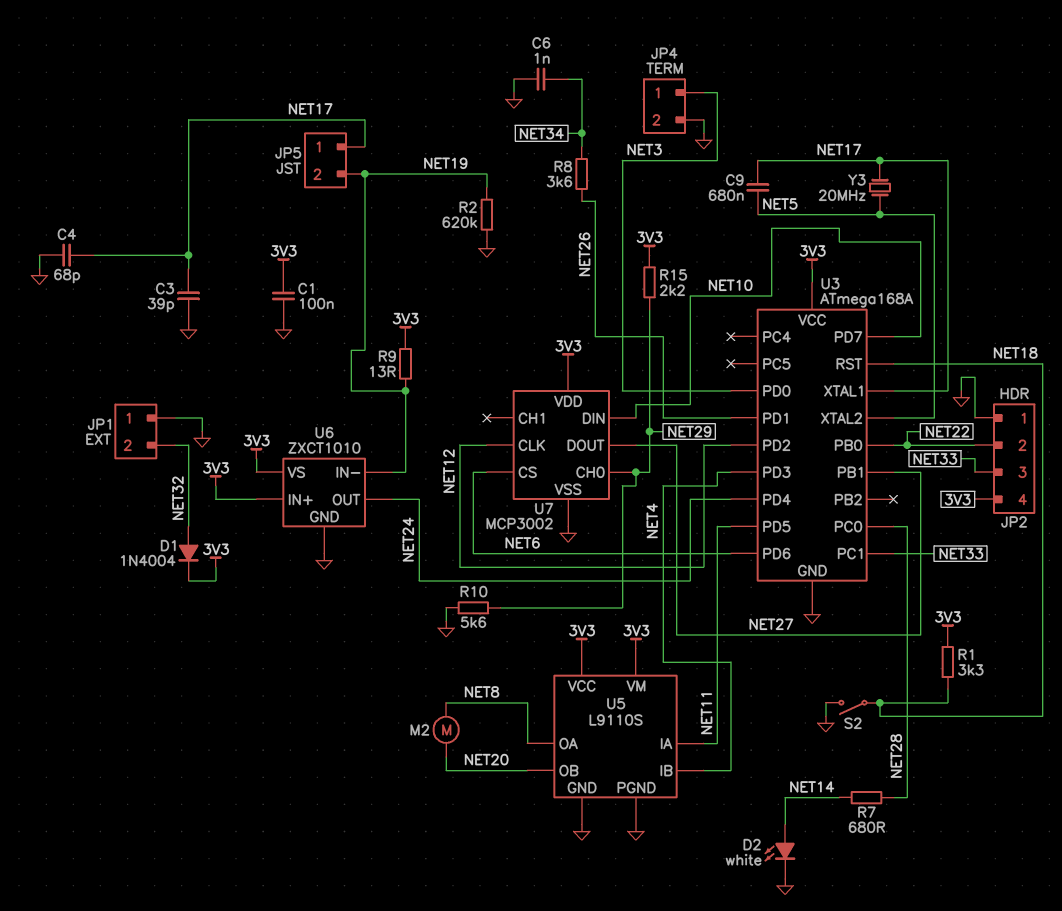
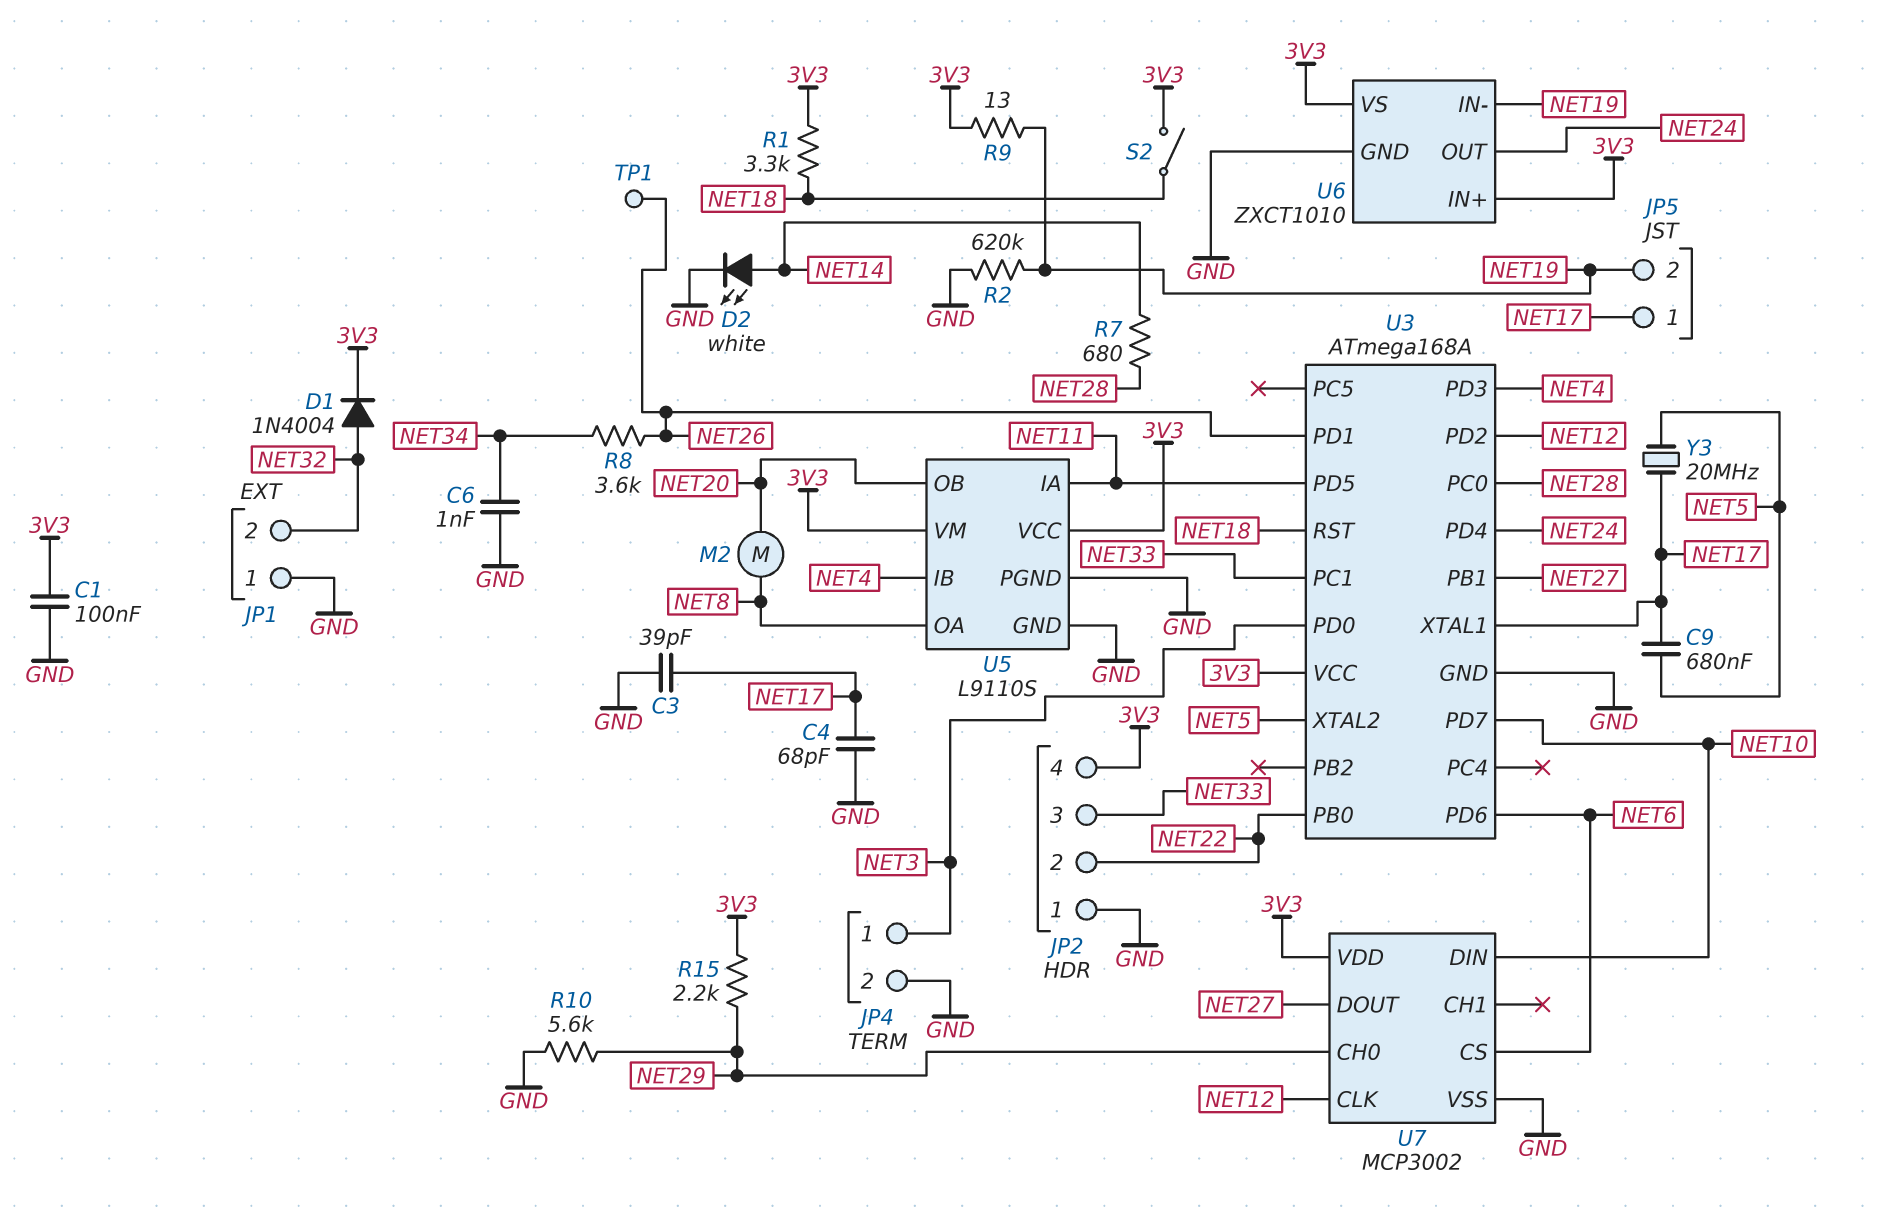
S2: switch (GND, NET18) -> switch (3V3, NET18)
TP1: none -> test point (NET26)

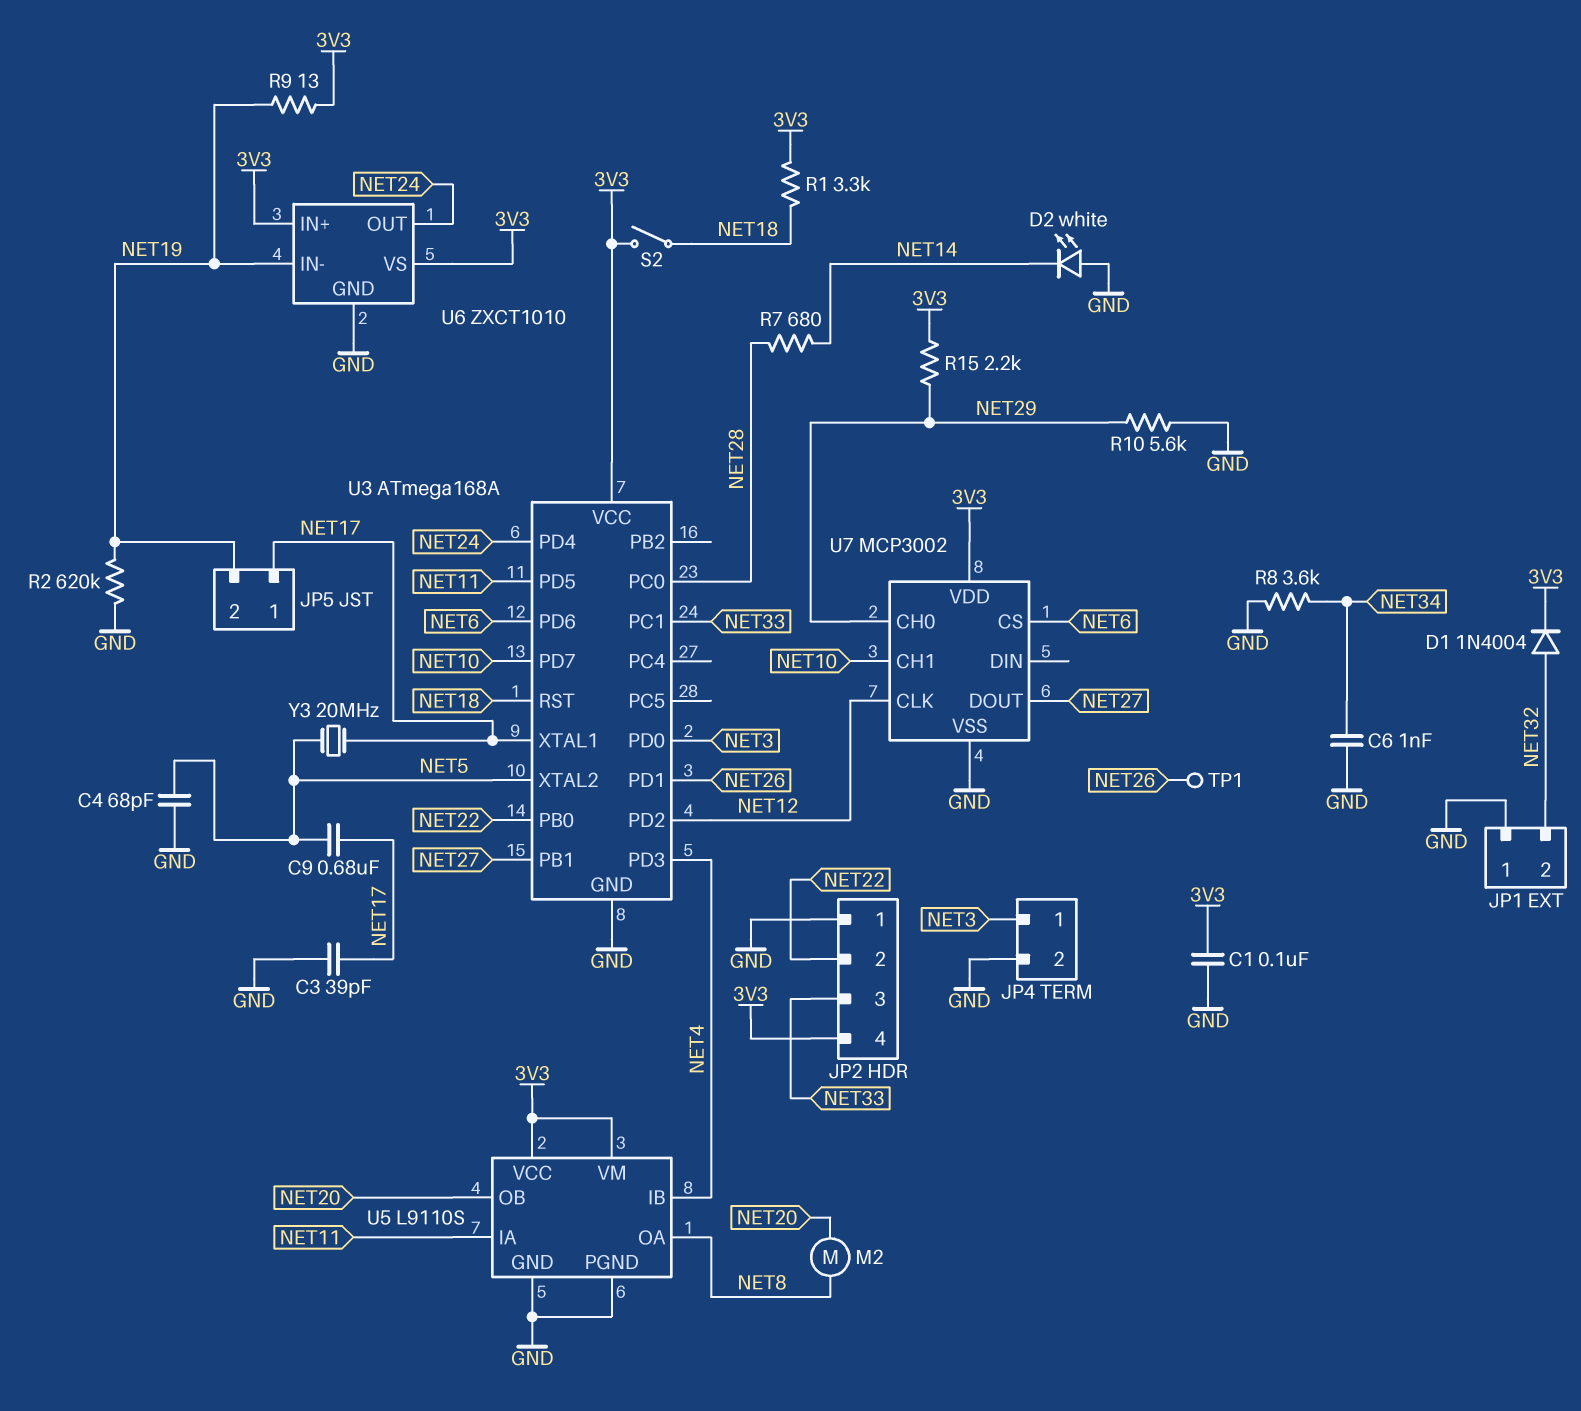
C4: 68pF (GND, NET17) -> 68pF (GND, NET5)
D2: LED white (A NET14, K GND) -> LED white (A GND, K NET14)
R8: 3.6k (NET26, NET34) -> 3.6k (GND, NET34)
U7 pin CH1: none -> NET10
U7 pin DIN: NET10 -> none

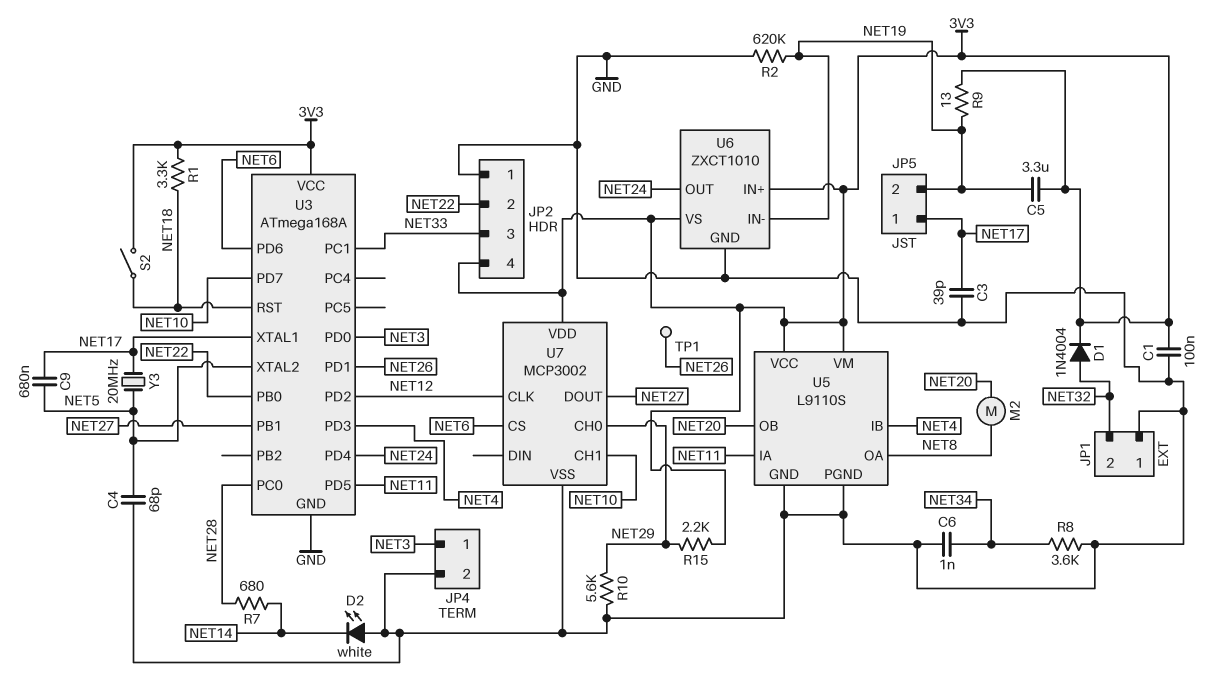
C5: none -> 3.3uF (3V3, NET19)

